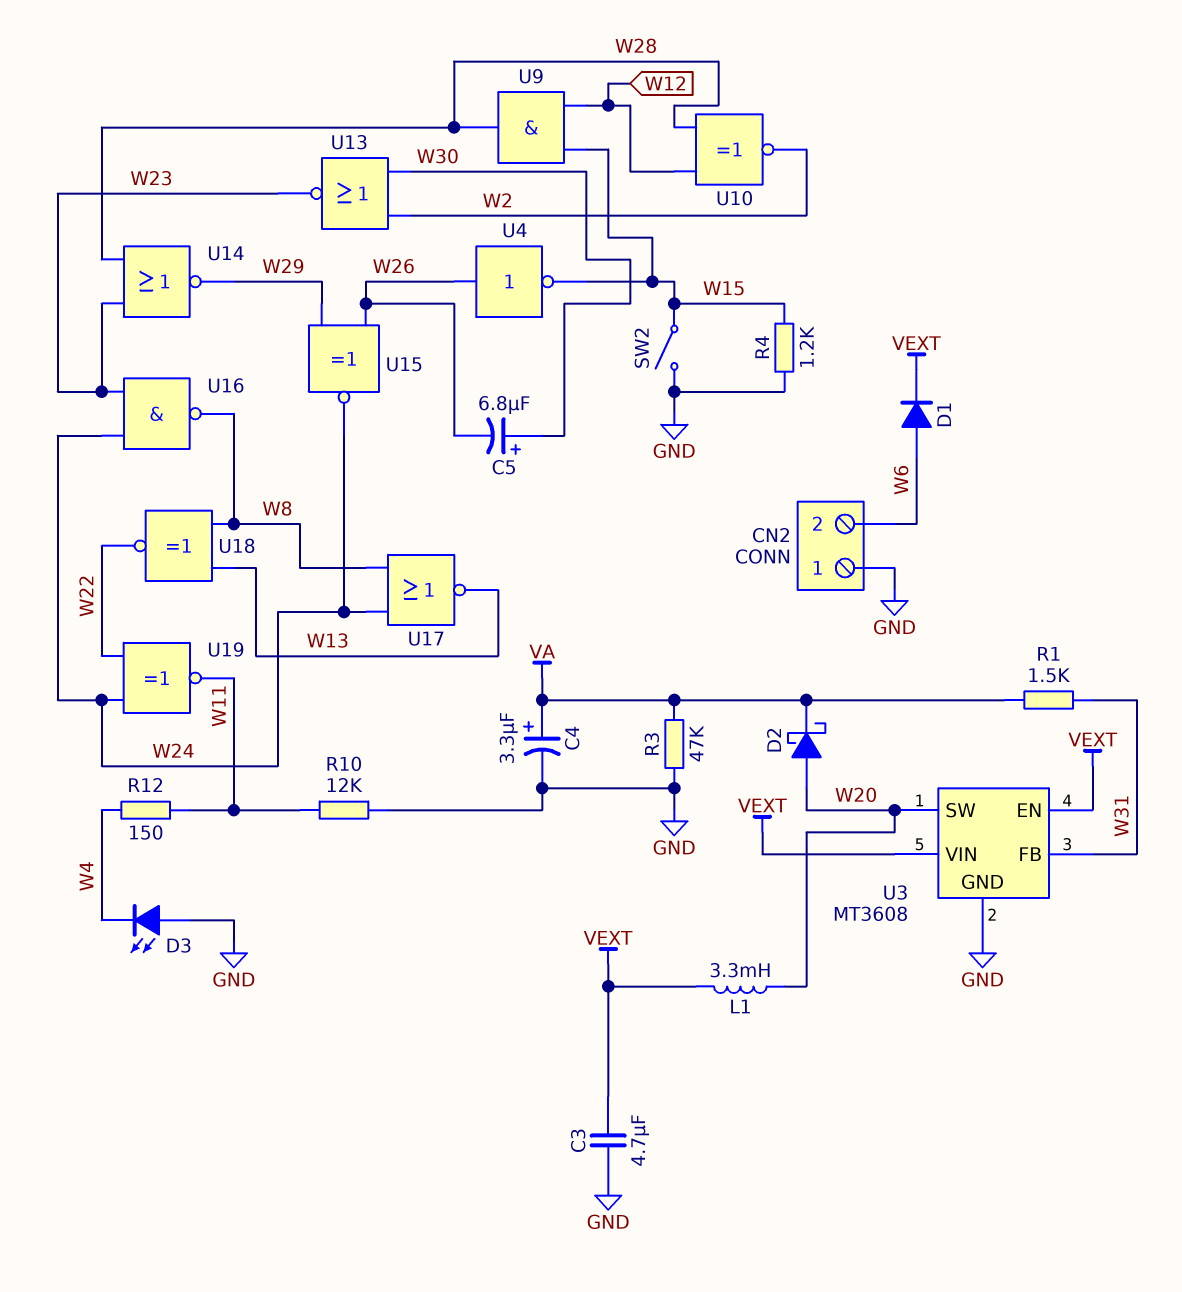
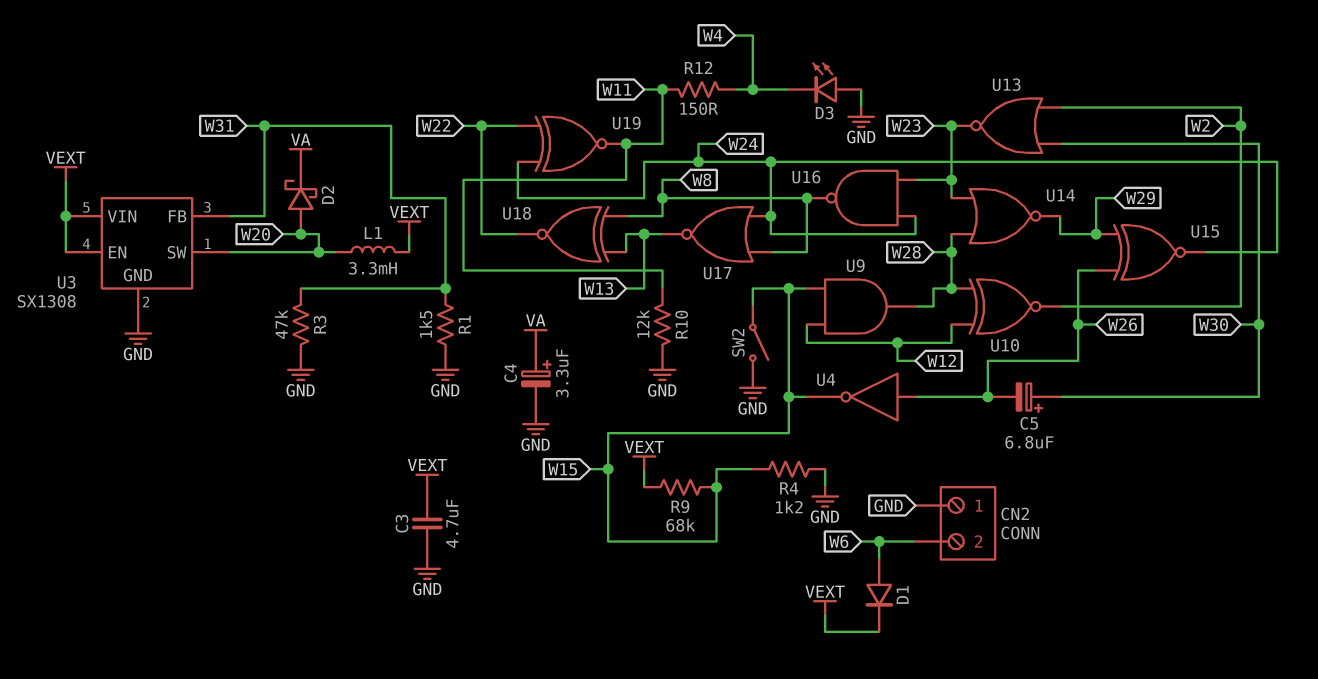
R1: 1.5k (VA, W31) -> 1.5k (GND, W31)
R3: 47k (GND, VA) -> 47k (GND, W31)
R9: none -> 68k (VEXT, W15)
U3: MT3608 -> SX1308

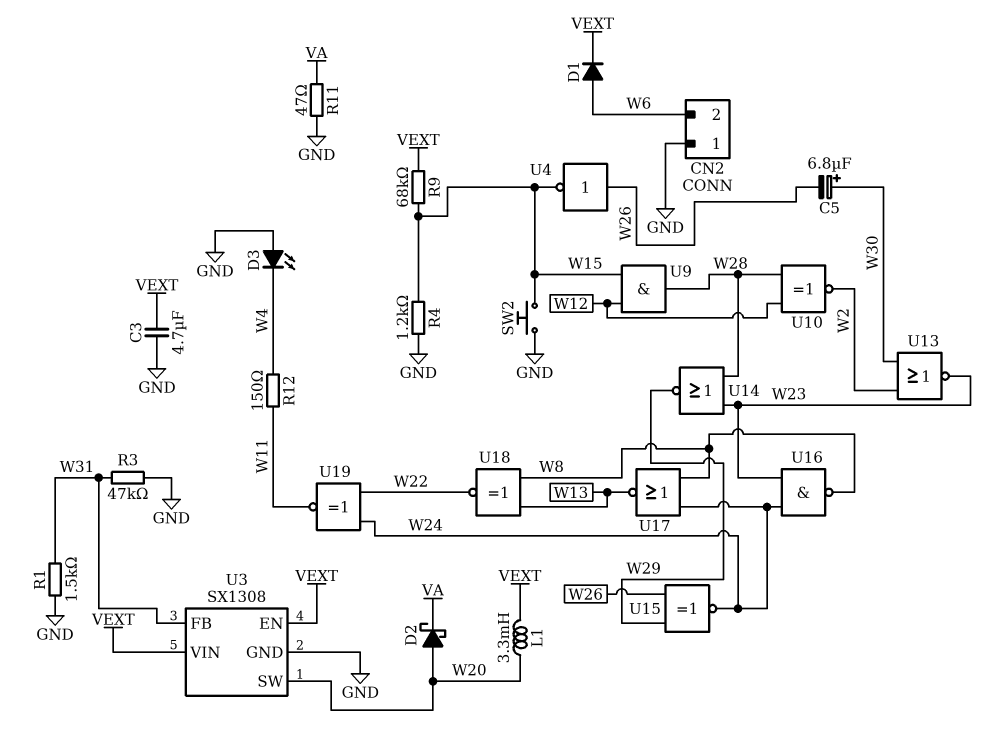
C4: 3.3uF (plus VA, minus GND) -> none
R10: 12k (GND, W11) -> none
R11: none -> 47 (GND, VA)
SW2: switch (GND, W15) -> button (GND, W15)

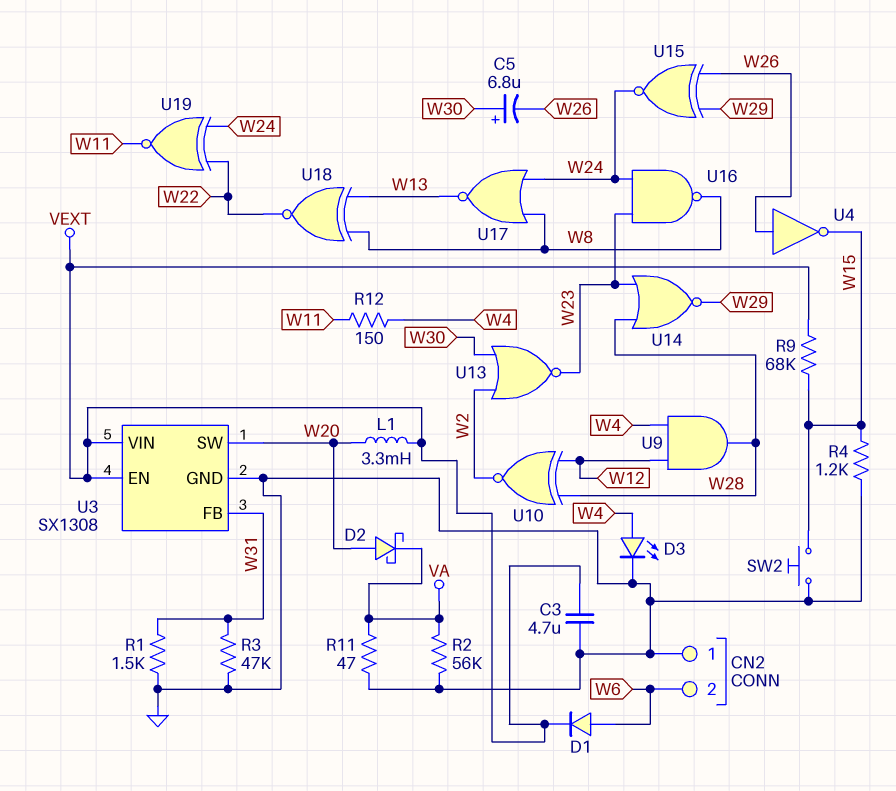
D3: LED (A GND, K W4) -> LED (A W4, K GND)
R2: none -> 56k (GND, VA)
U9: AND (in W12, in W15, out W28) -> AND (in W4, in W12, out W28)

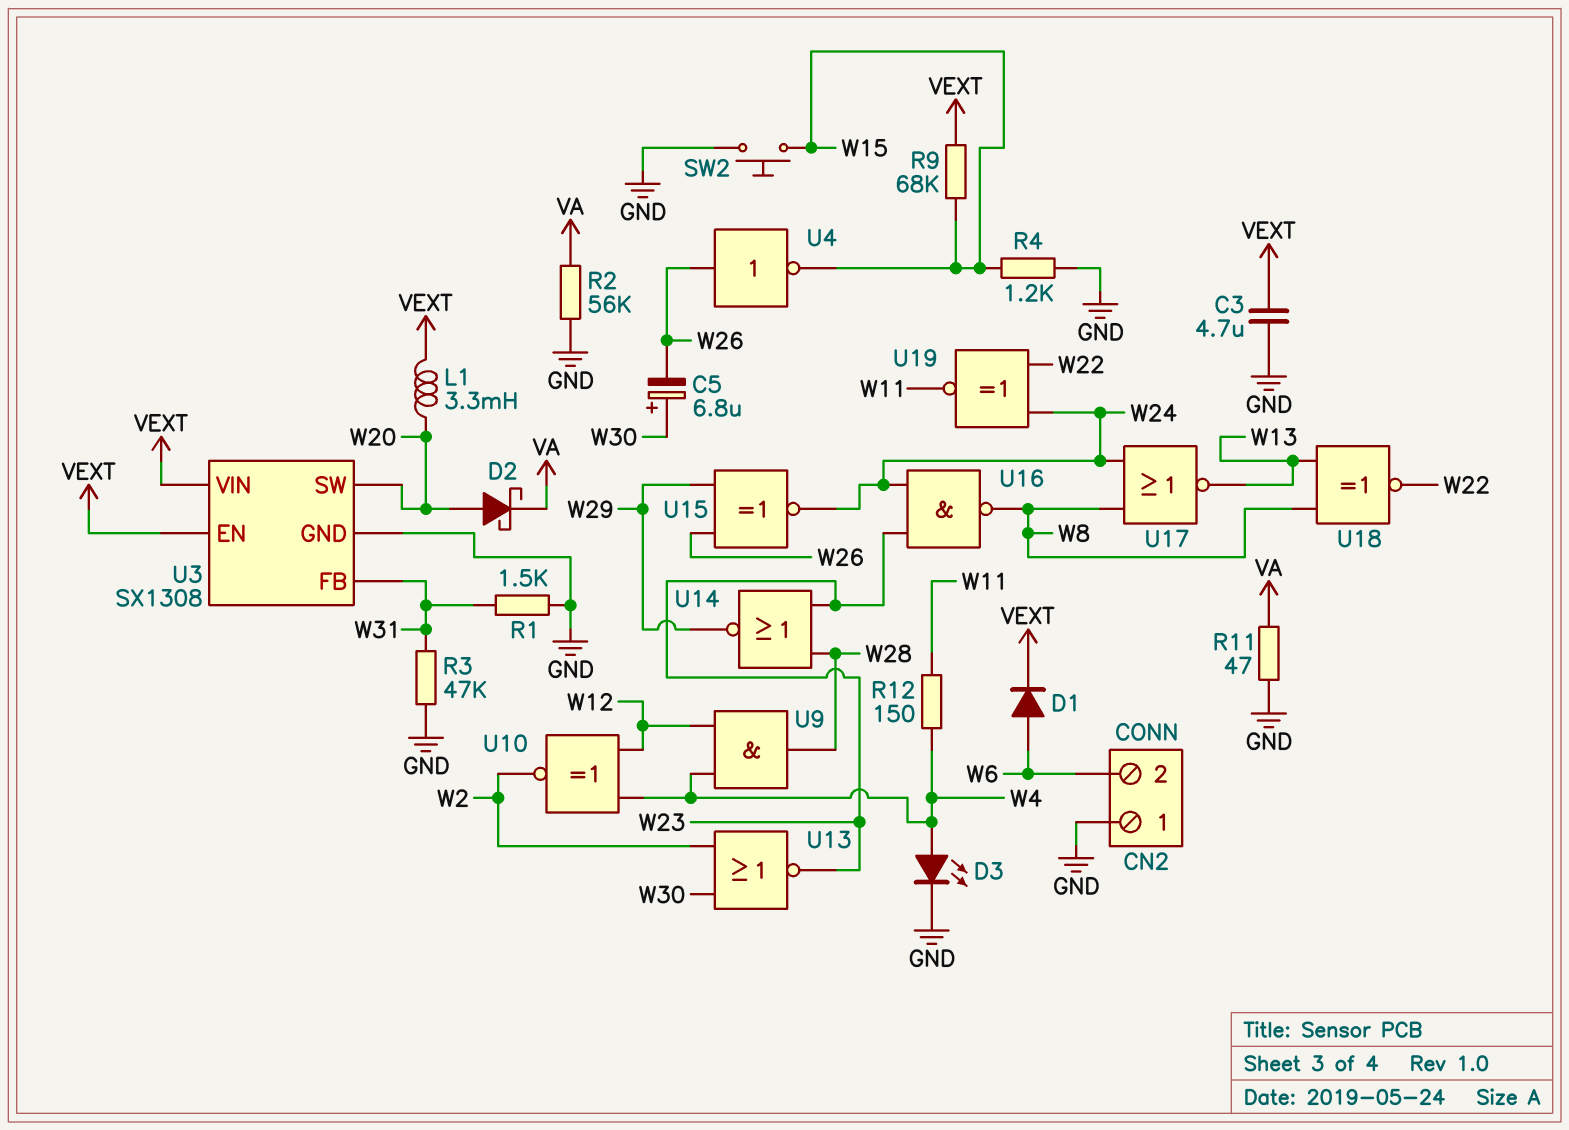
U10: XNOR (in W12, in W28, out W2) -> XNOR (in W4, in W12, out W2)

